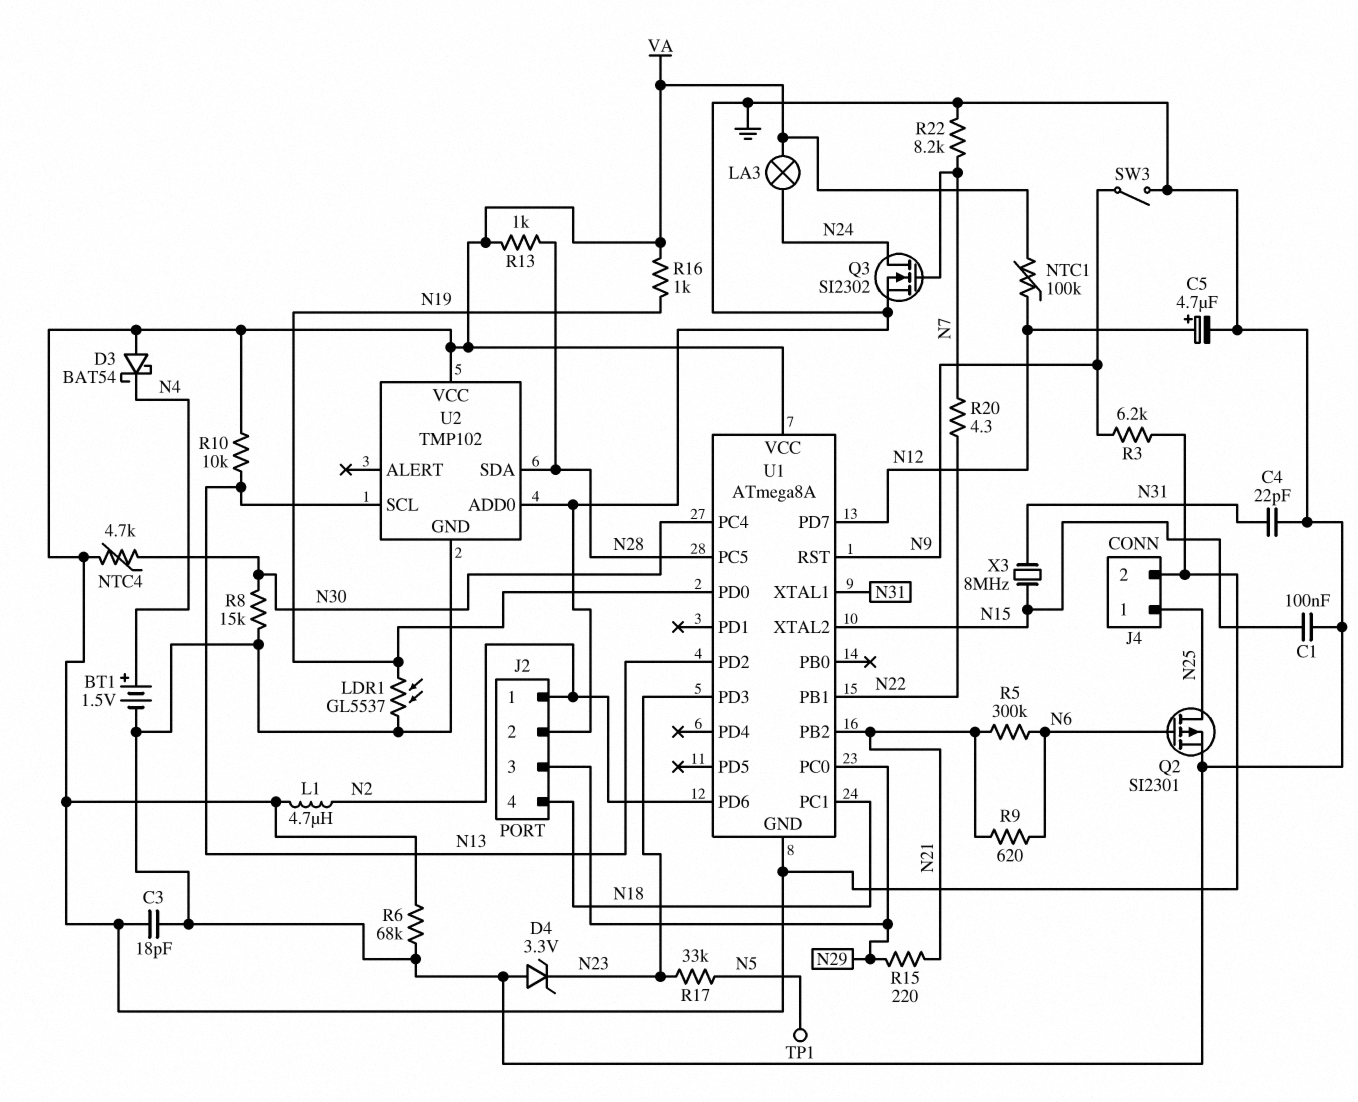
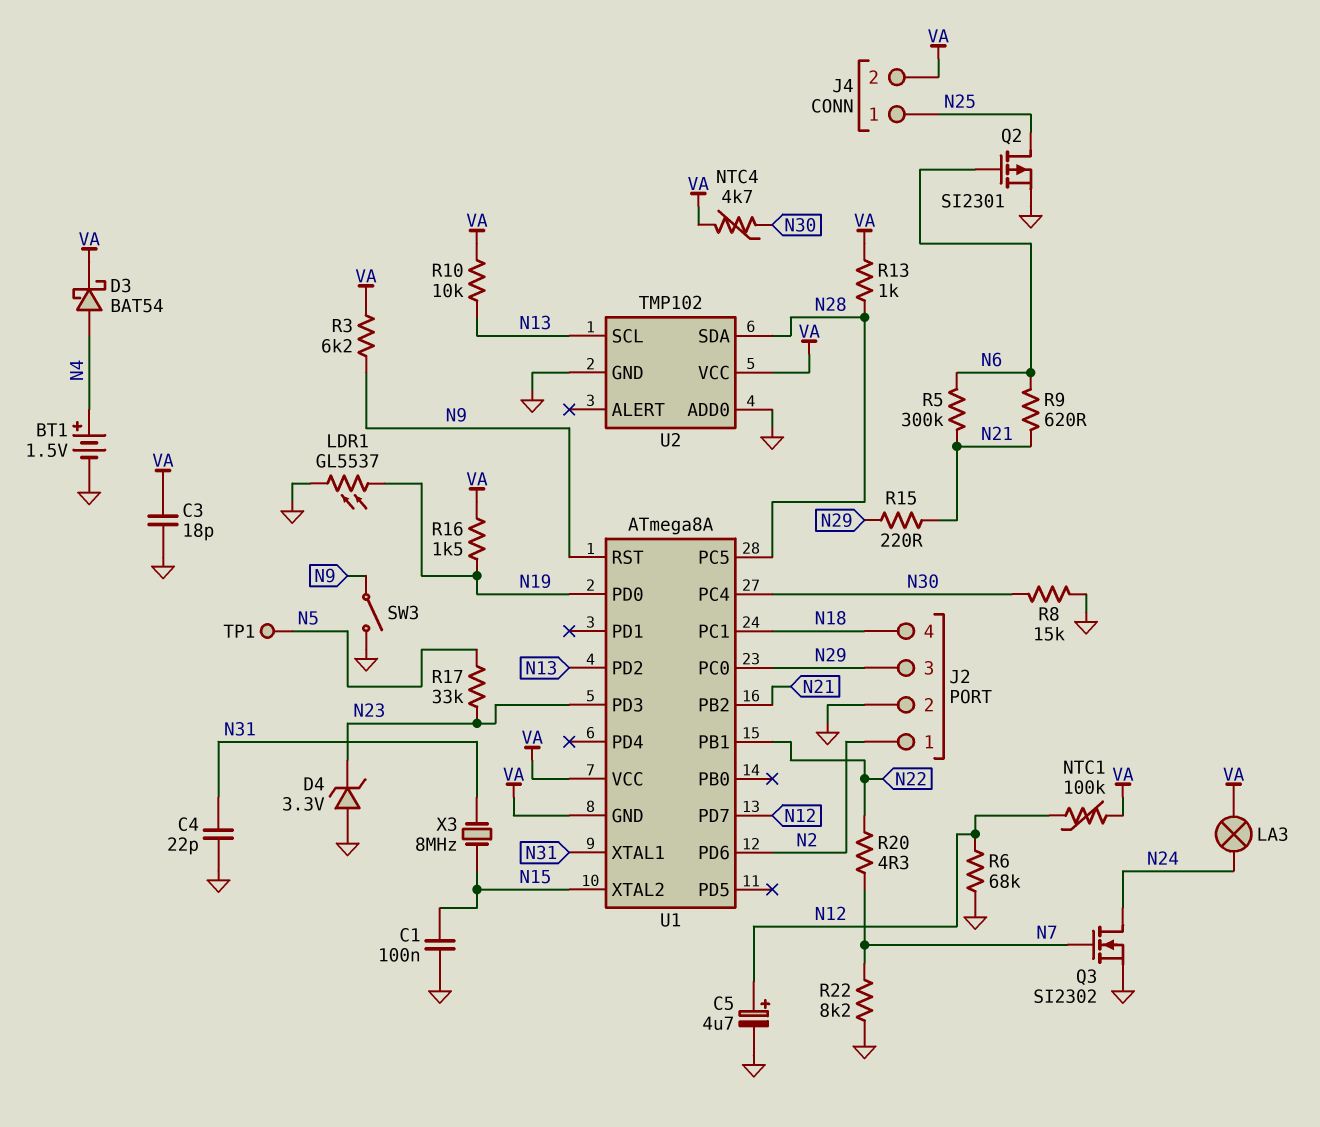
D3: schottky BAT54 (A VA, K N4) -> schottky BAT54 (A N4, K VA)
L1: 4.7uH (N2, VA) -> none
R6: 68k (GND, VA) -> 68k (GND, N12)
R16: 1k (N19, VA) -> 1.5k (N19, VA)

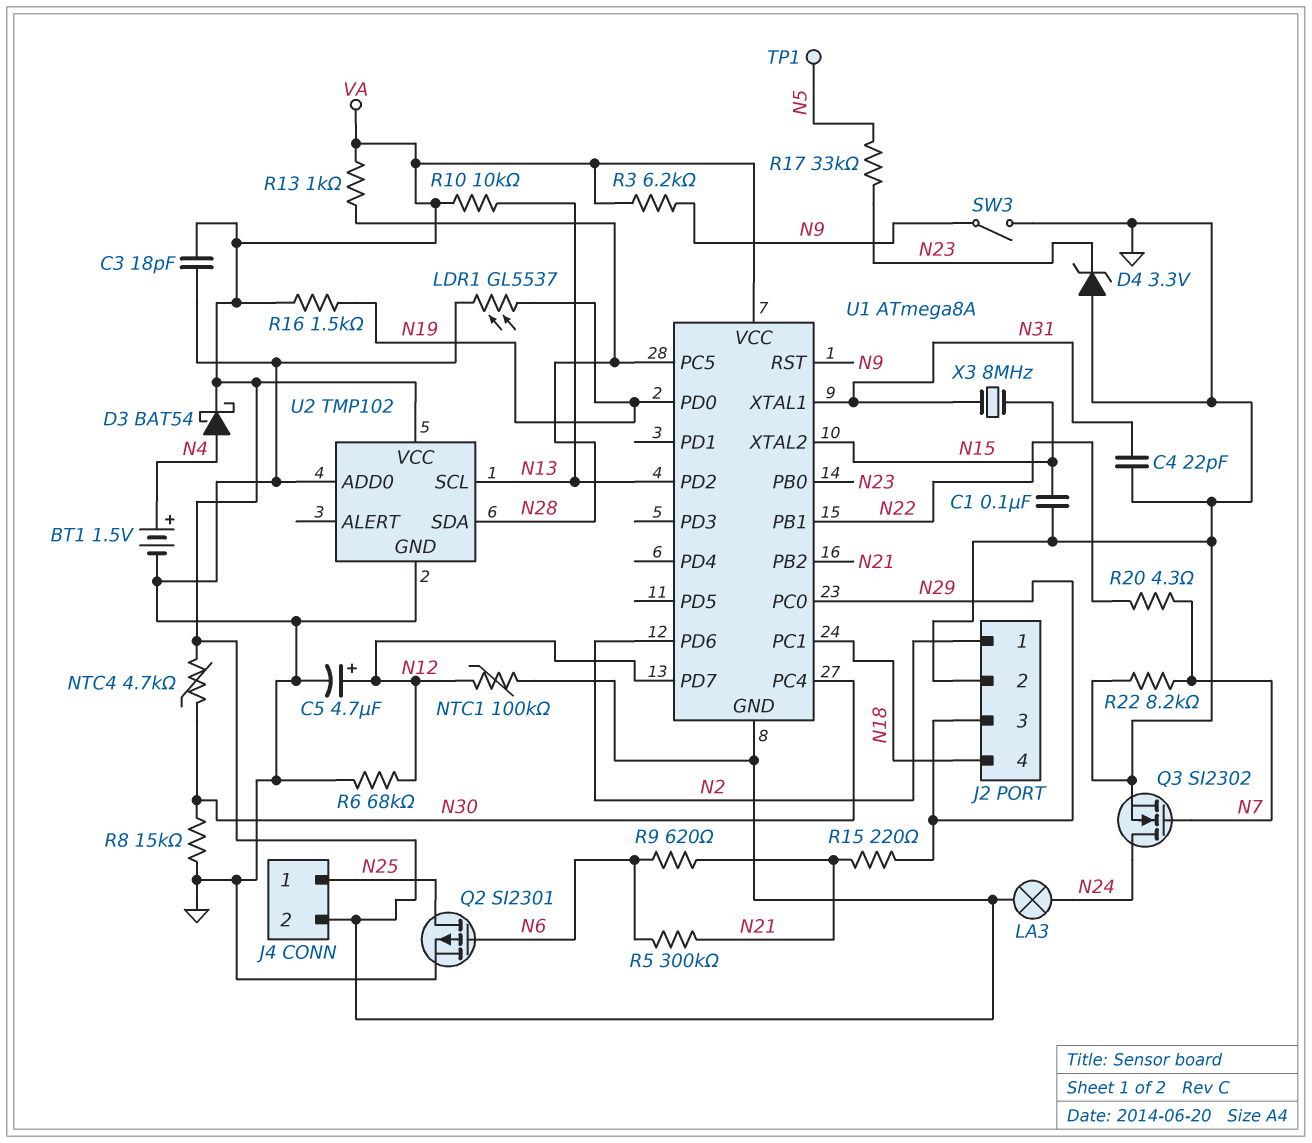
U1 pin PB0: none -> N23
U1 pin PD3: N23 -> none

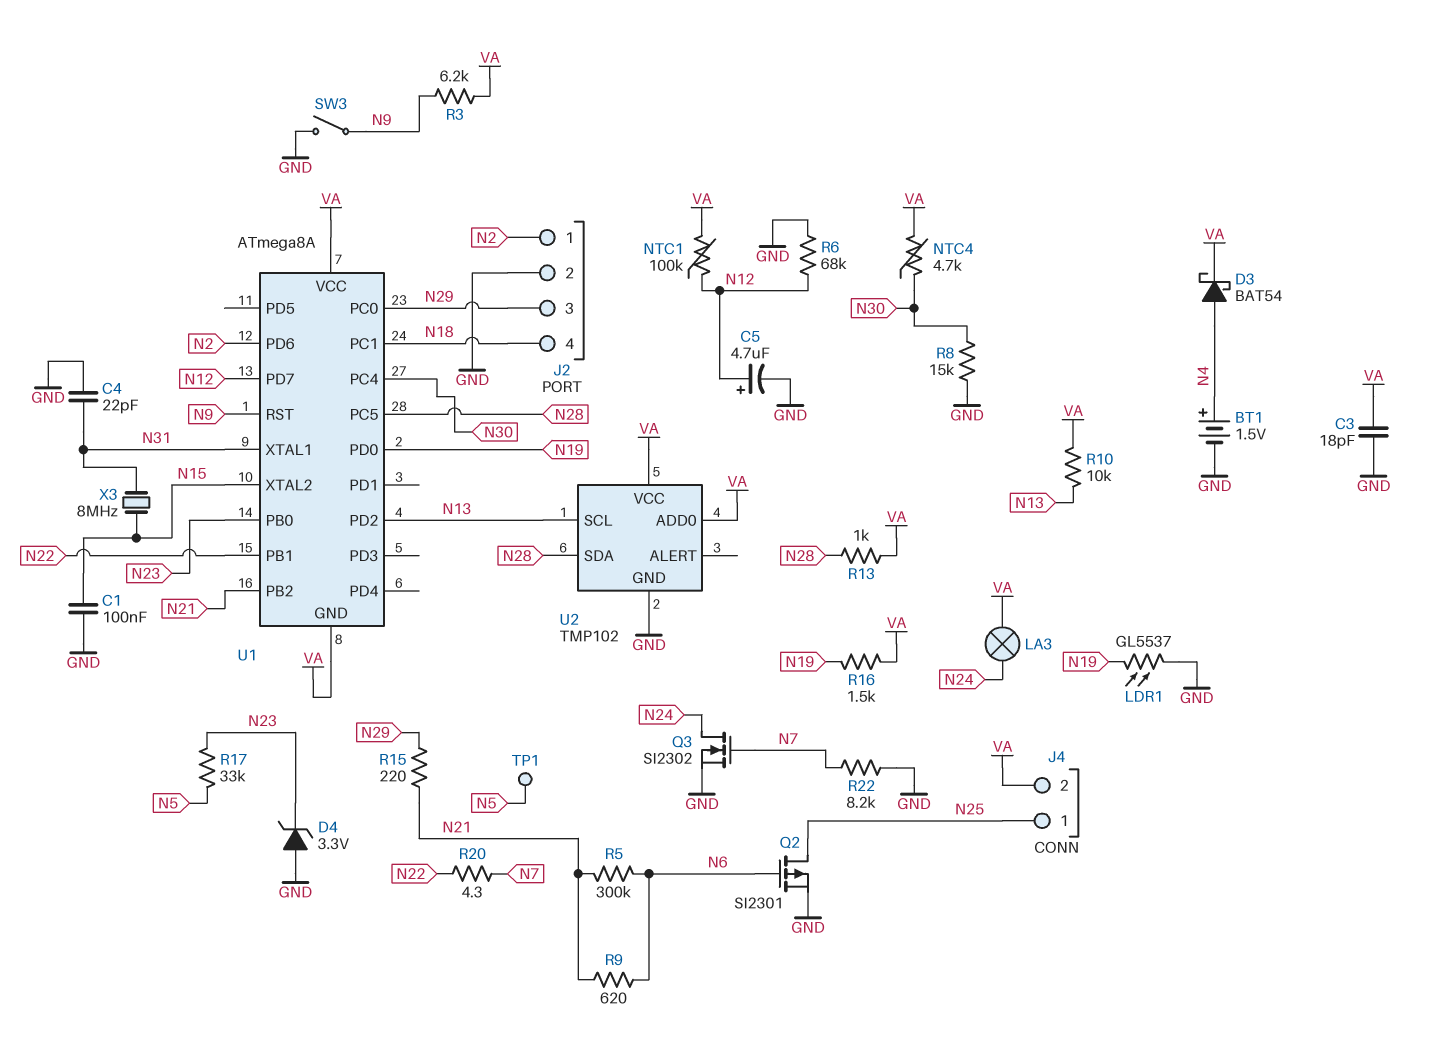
U2 pin ADD0: GND -> VA

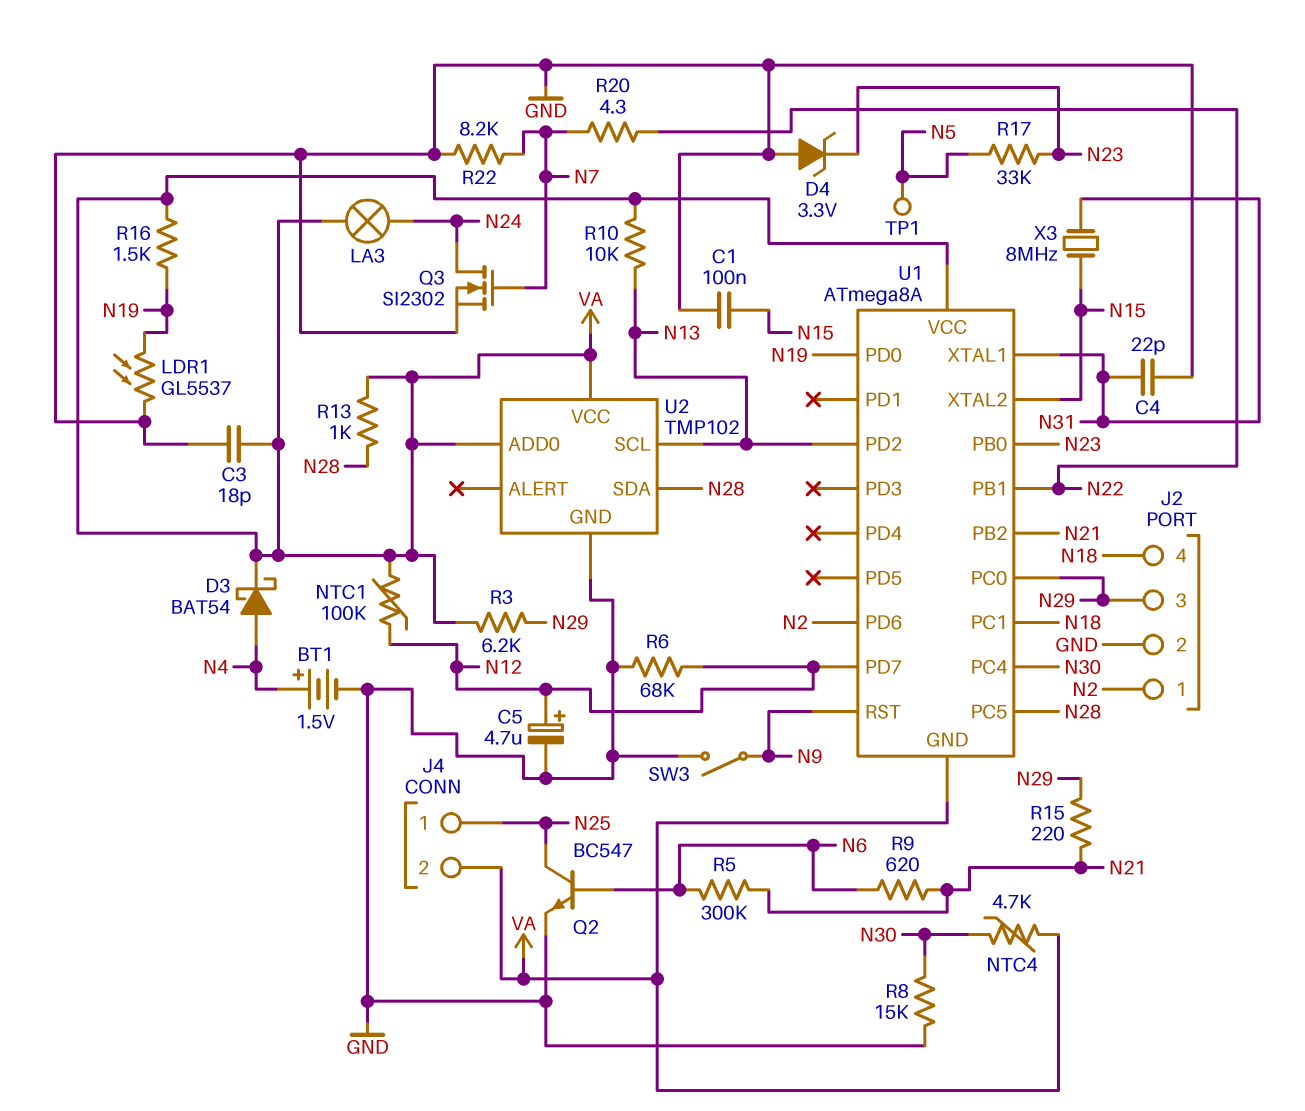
Q2: PMOS SI2301 (G N6, D N25, S GND) -> NPN BC547 (B N6, C N25, E GND)
R3: 6.2k (N9, VA) -> 6.2k (N29, VA)

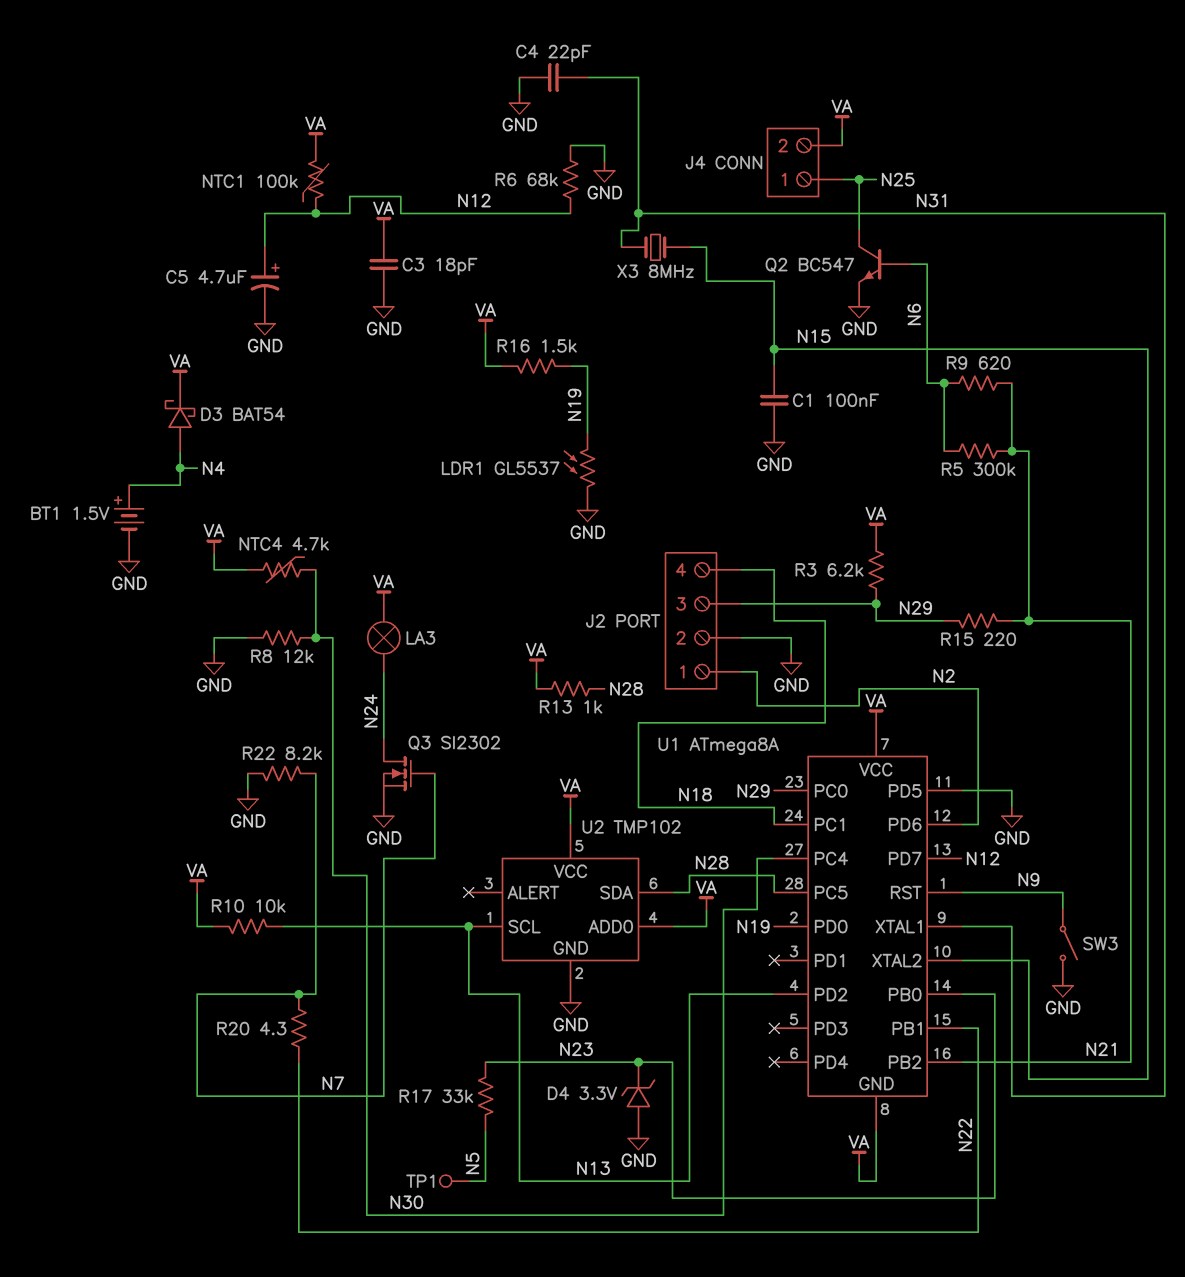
R8: 15k (GND, N30) -> 12k (GND, N30)
U1 pin PD5: none -> GND

